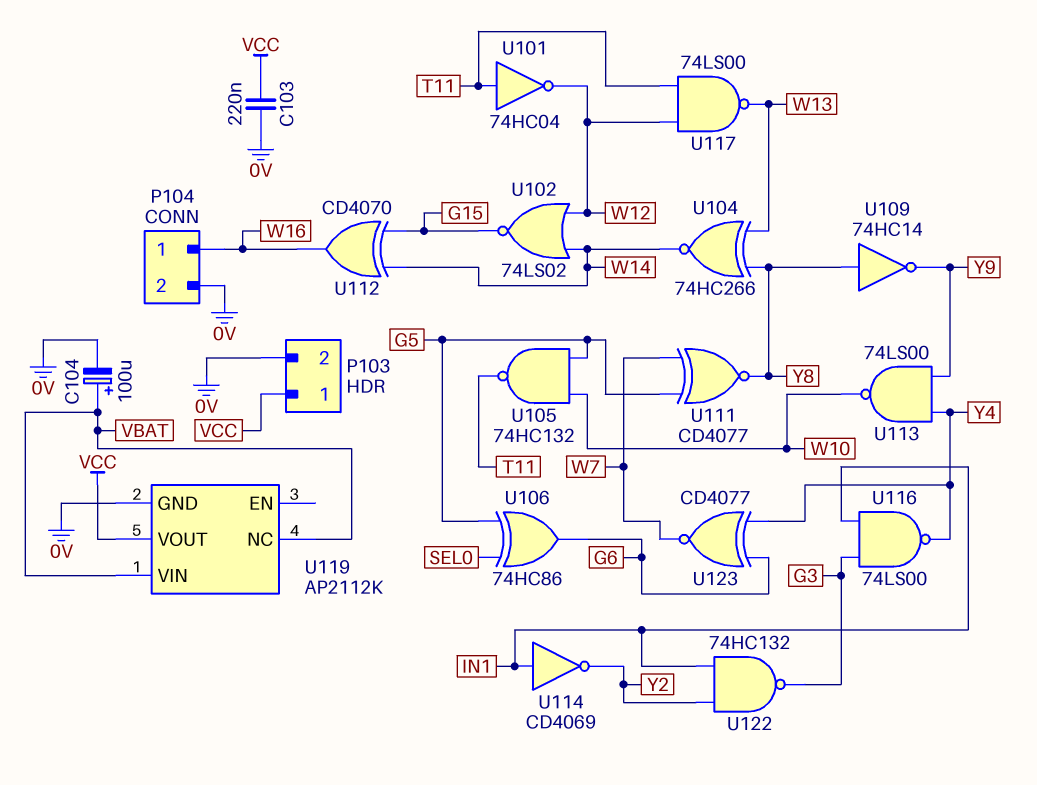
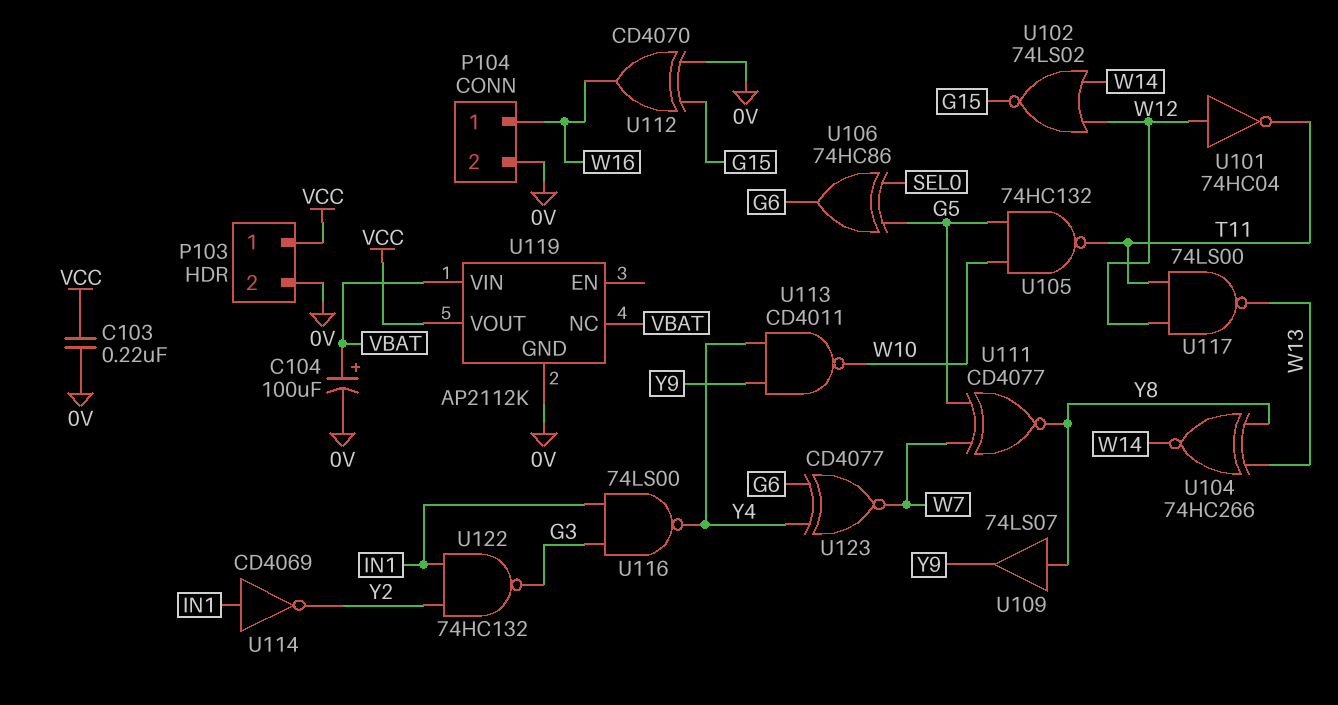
U101: NOT 74HC04 (in T11, out W12) -> NOT 74HC04 (in W12, out T11)
U109: NOT 74HC14 (in Y8, out Y9) -> buffer 74LS07 (in Y8, out Y9)
U112: XOR CD4070 (in G15, in W14, out W16) -> XOR CD4070 (in 0V, in G15, out W16)
U113: NAND 74LS00 (in Y4, in Y9, out W10) -> NAND CD4011 (in Y4, in Y9, out W10)

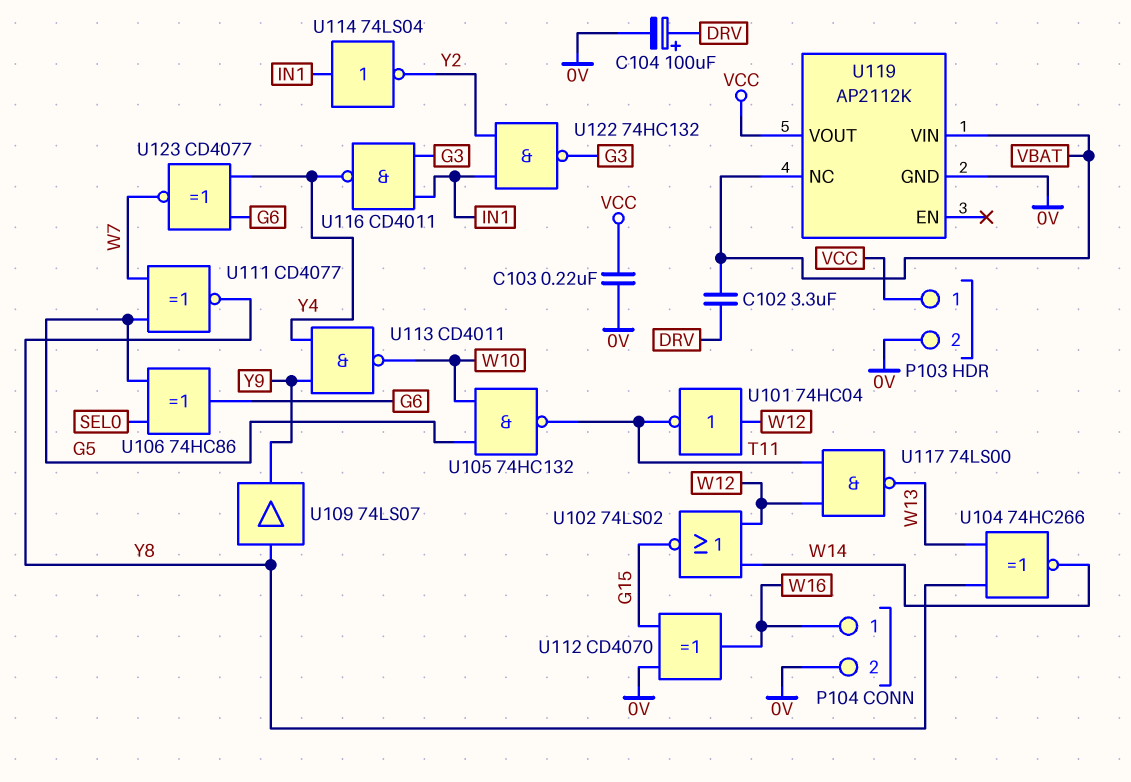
C102: none -> 3.3uF (DRV, VBAT)
C104: 100uF (plus VBAT, minus 0V) -> 100uF (plus DRV, minus 0V)
U114: NOT CD4069 (in IN1, out Y2) -> NOT 74LS04 (in IN1, out Y2)
U116: NAND 74LS00 (in G3, in IN1, out Y4) -> NAND CD4011 (in G3, in IN1, out Y4)

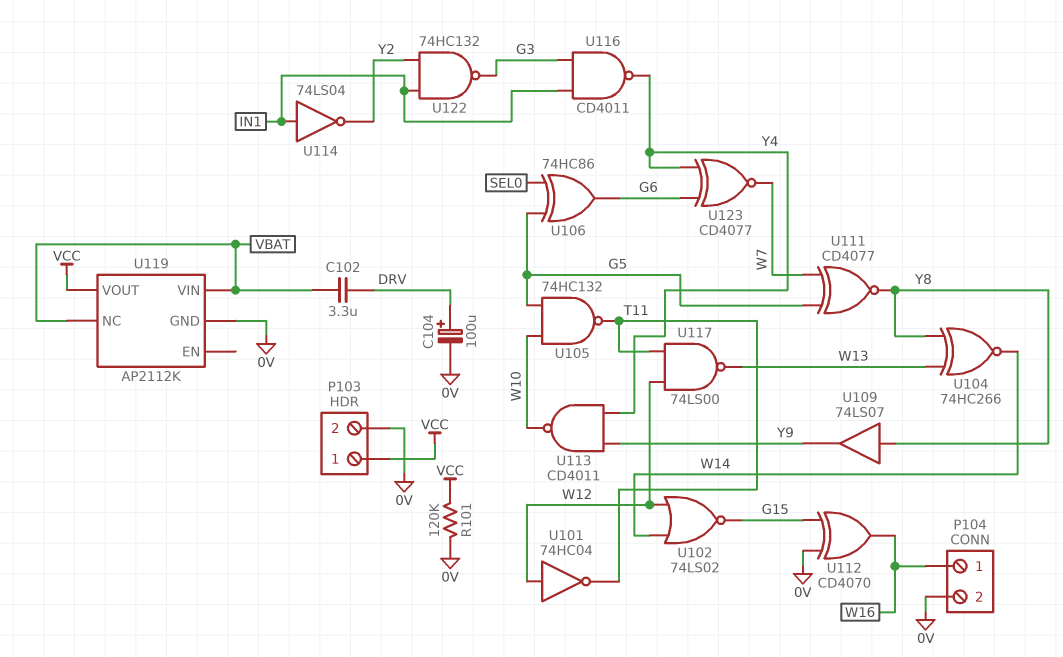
C103: 220nF (0V, VCC) -> none
R101: none -> 120k (0V, VCC)

